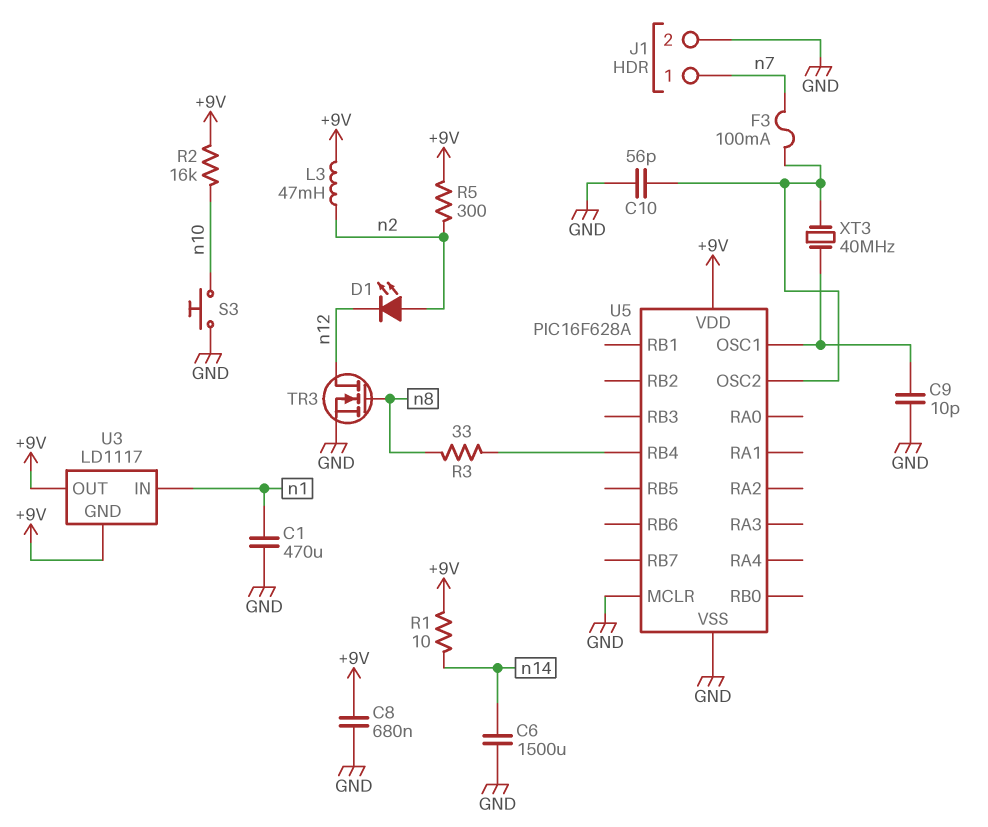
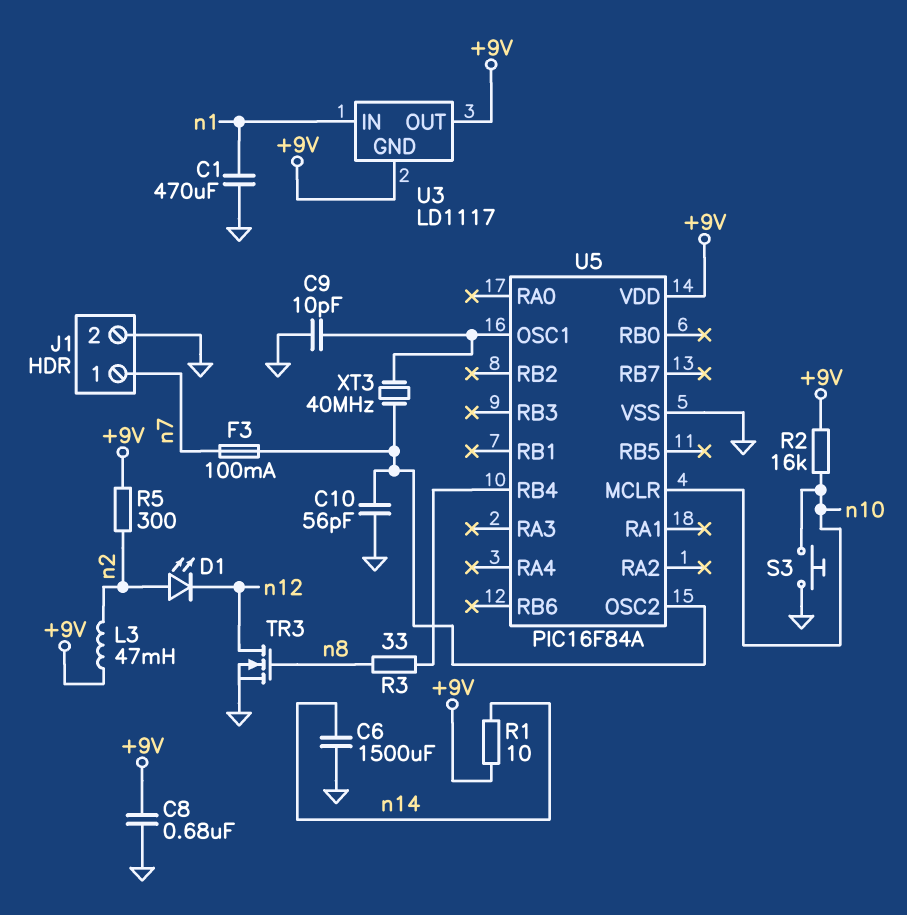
U5: PIC16F628A -> PIC16F84A
U5 pin MCLR: GND -> n10

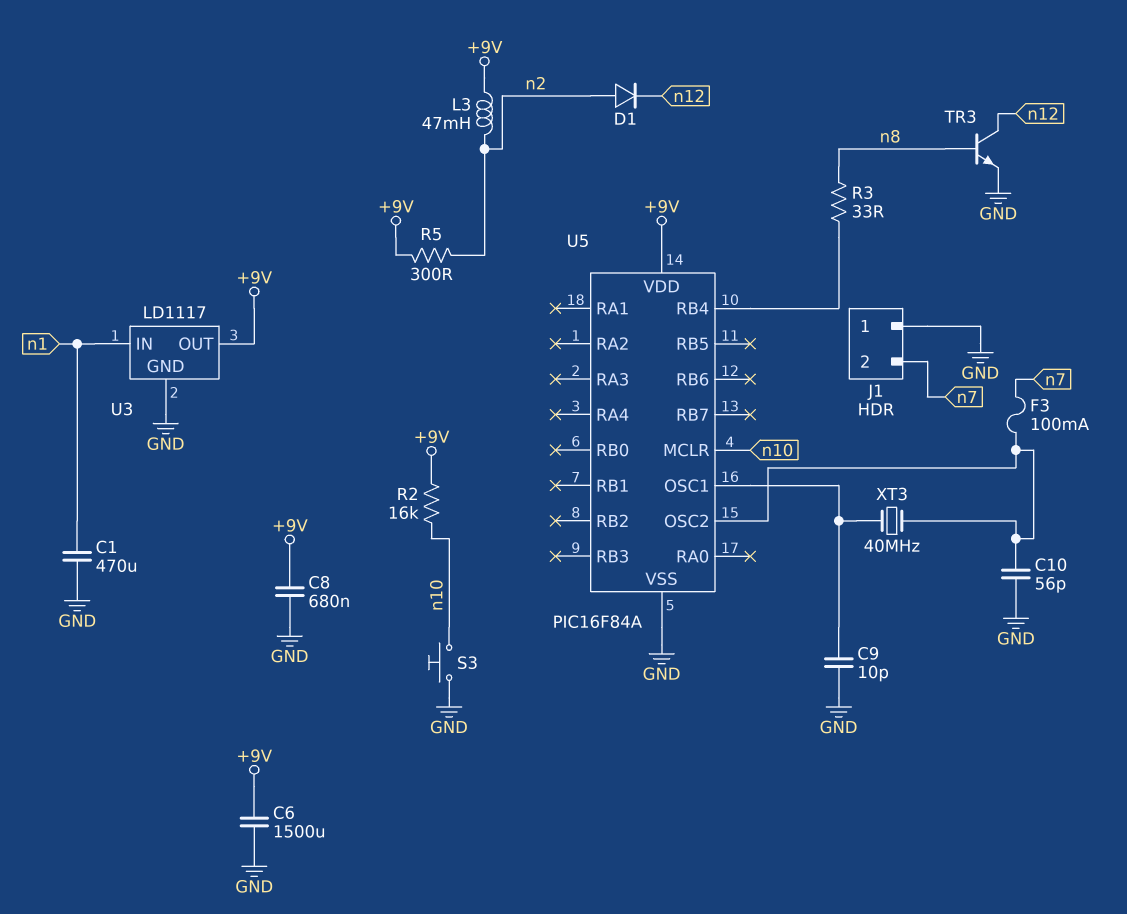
C6: 1500uF (GND, n14) -> 1500uF (+9V, GND)
D1: LED (A n2, K n12) -> diode (A n2, K n12)
J1 pin 1: n7 -> GND
J1 pin 2: GND -> n7
R1: 10 (+9V, n14) -> none
TR3: NMOS (G n8, D n12, S GND) -> NPN (B n8, C n12, E GND)
U3 pin GND: +9V -> GND

